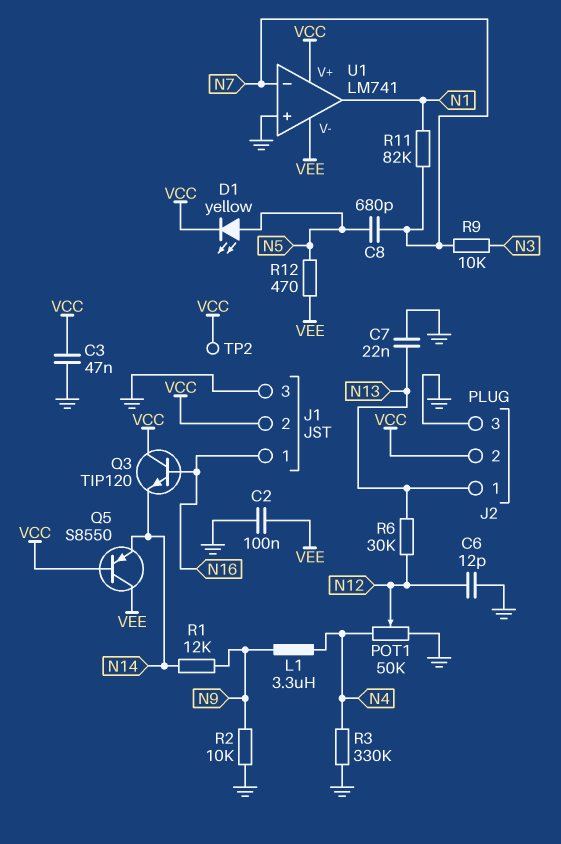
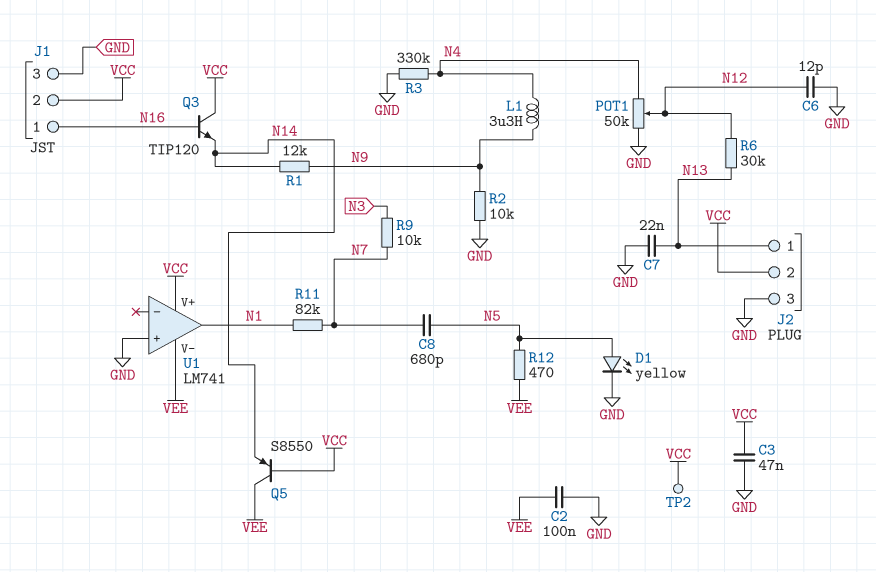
D1: LED yellow (A N5, K VCC) -> LED yellow (A N5, K GND)
U1 pin in-: N7 -> none

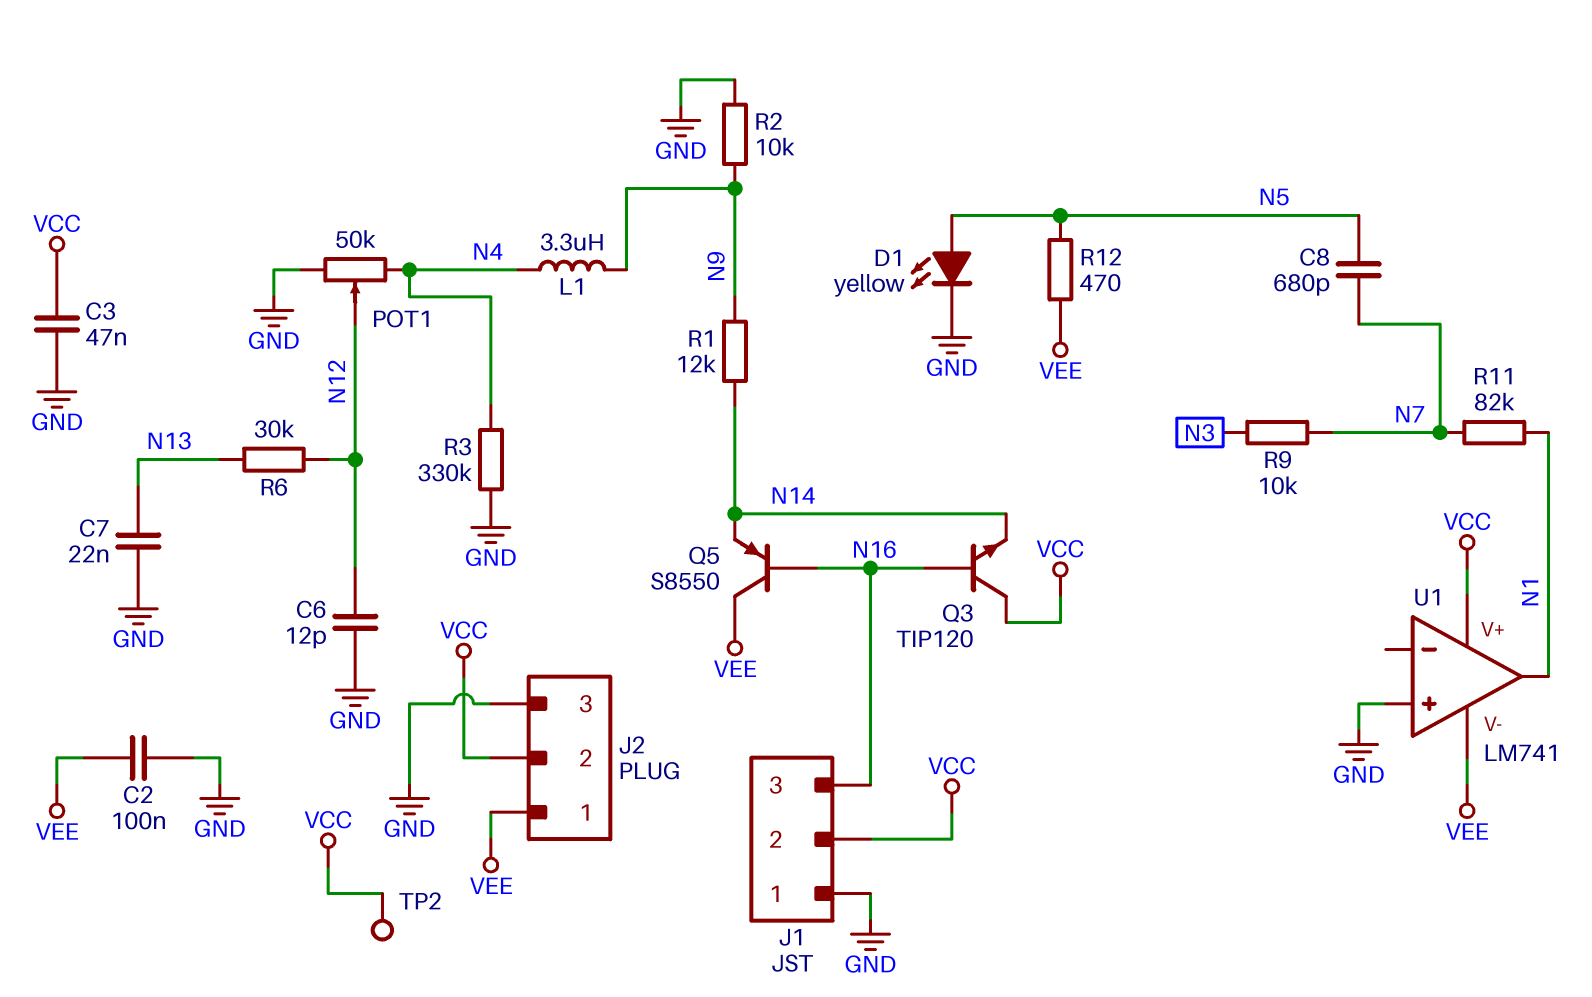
J1 pin 1: N16 -> GND
J1 pin 3: GND -> N16
J2 pin 1: N13 -> VEE
Q5: PNP S8550 (B VCC, C VEE, E N14) -> PNP S8550 (B N16, C VEE, E N14)

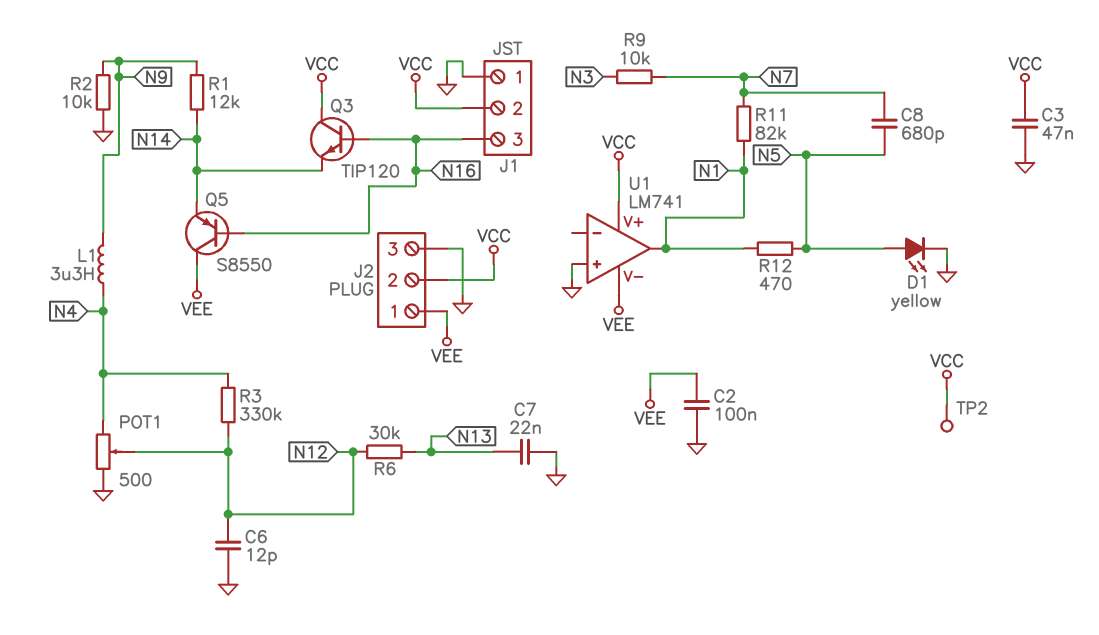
POT1: 50k (GND, N4, wiper N12) -> 500 (GND, N4, wiper N12)
R3: 330k (GND, N4) -> 330k (N4, N12)
R12: 470 (N5, VEE) -> 470 (N1, N5)

